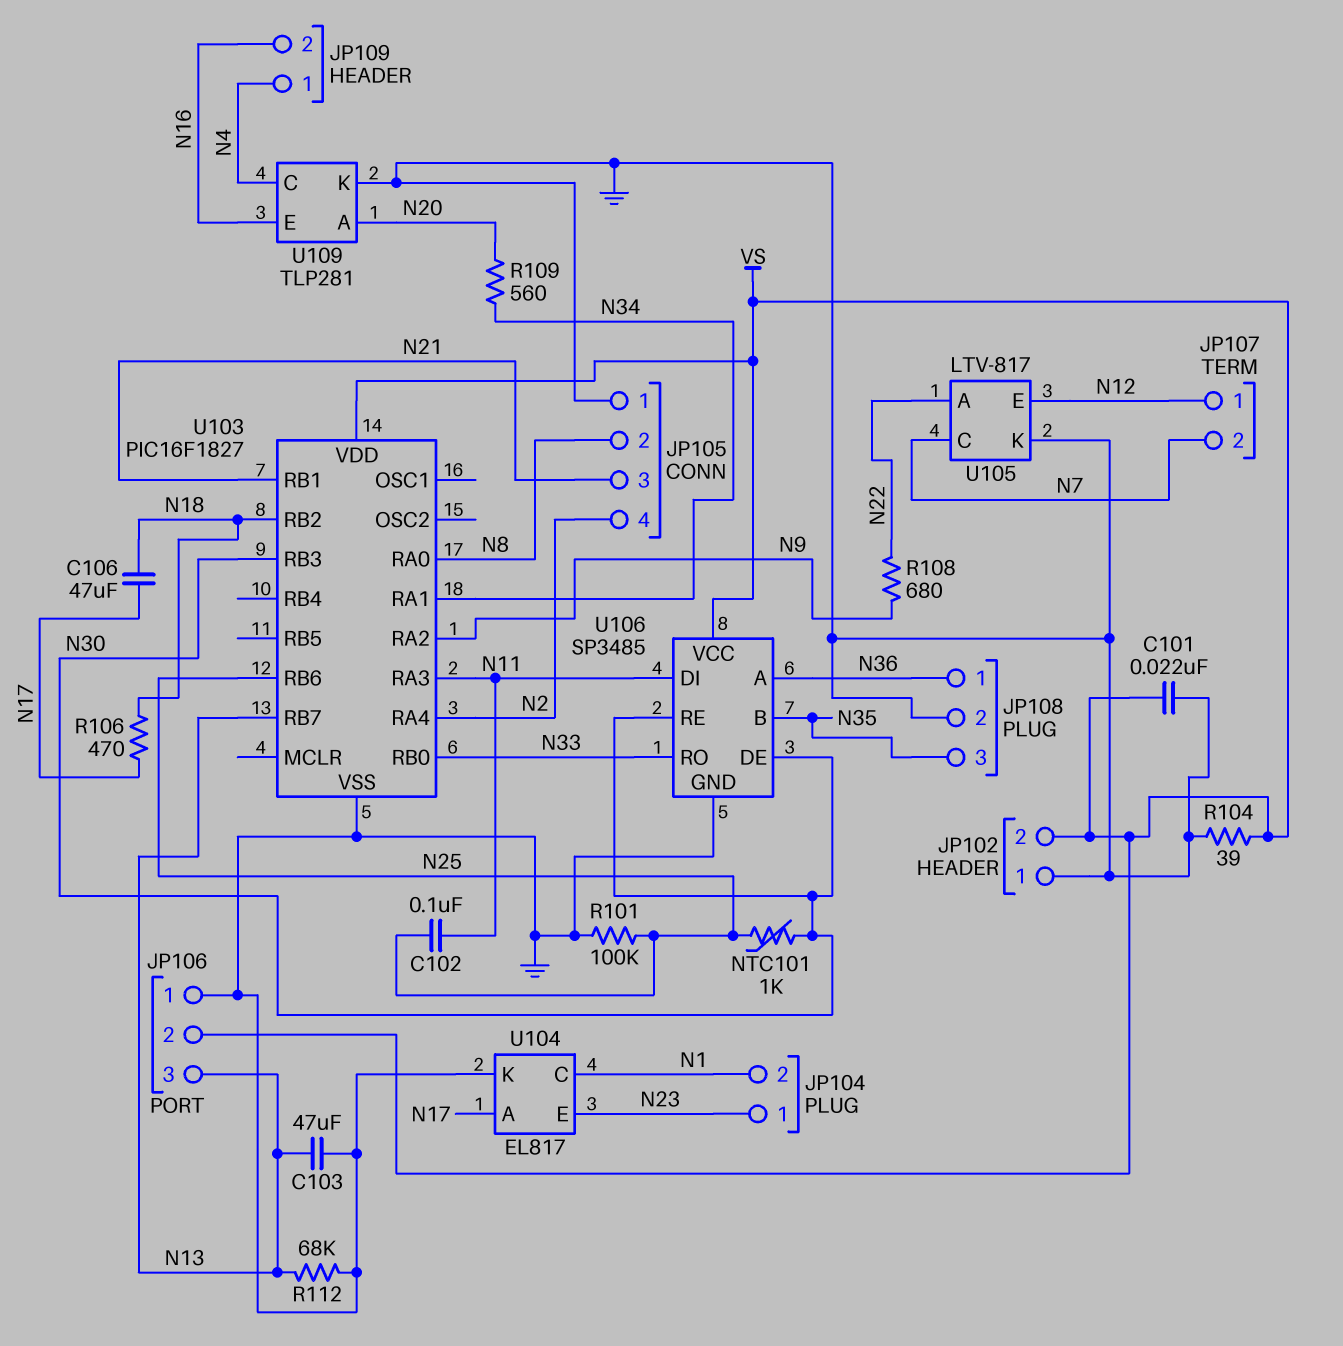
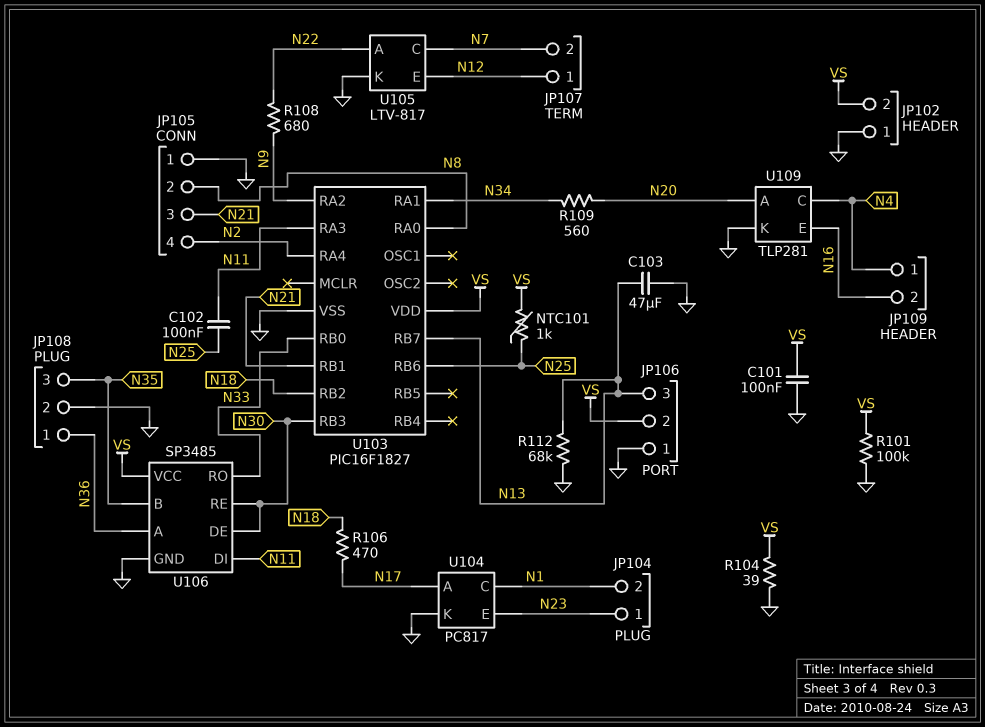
C101: 22nF (GND, VS) -> 100nF (GND, VS)
C106: 47uF (N17, N18) -> none
NTC101: 1k (N25, N30) -> 1k (N25, VS)
R101: 100k (GND, N25) -> 100k (GND, VS)
U104: EL817 -> PC817

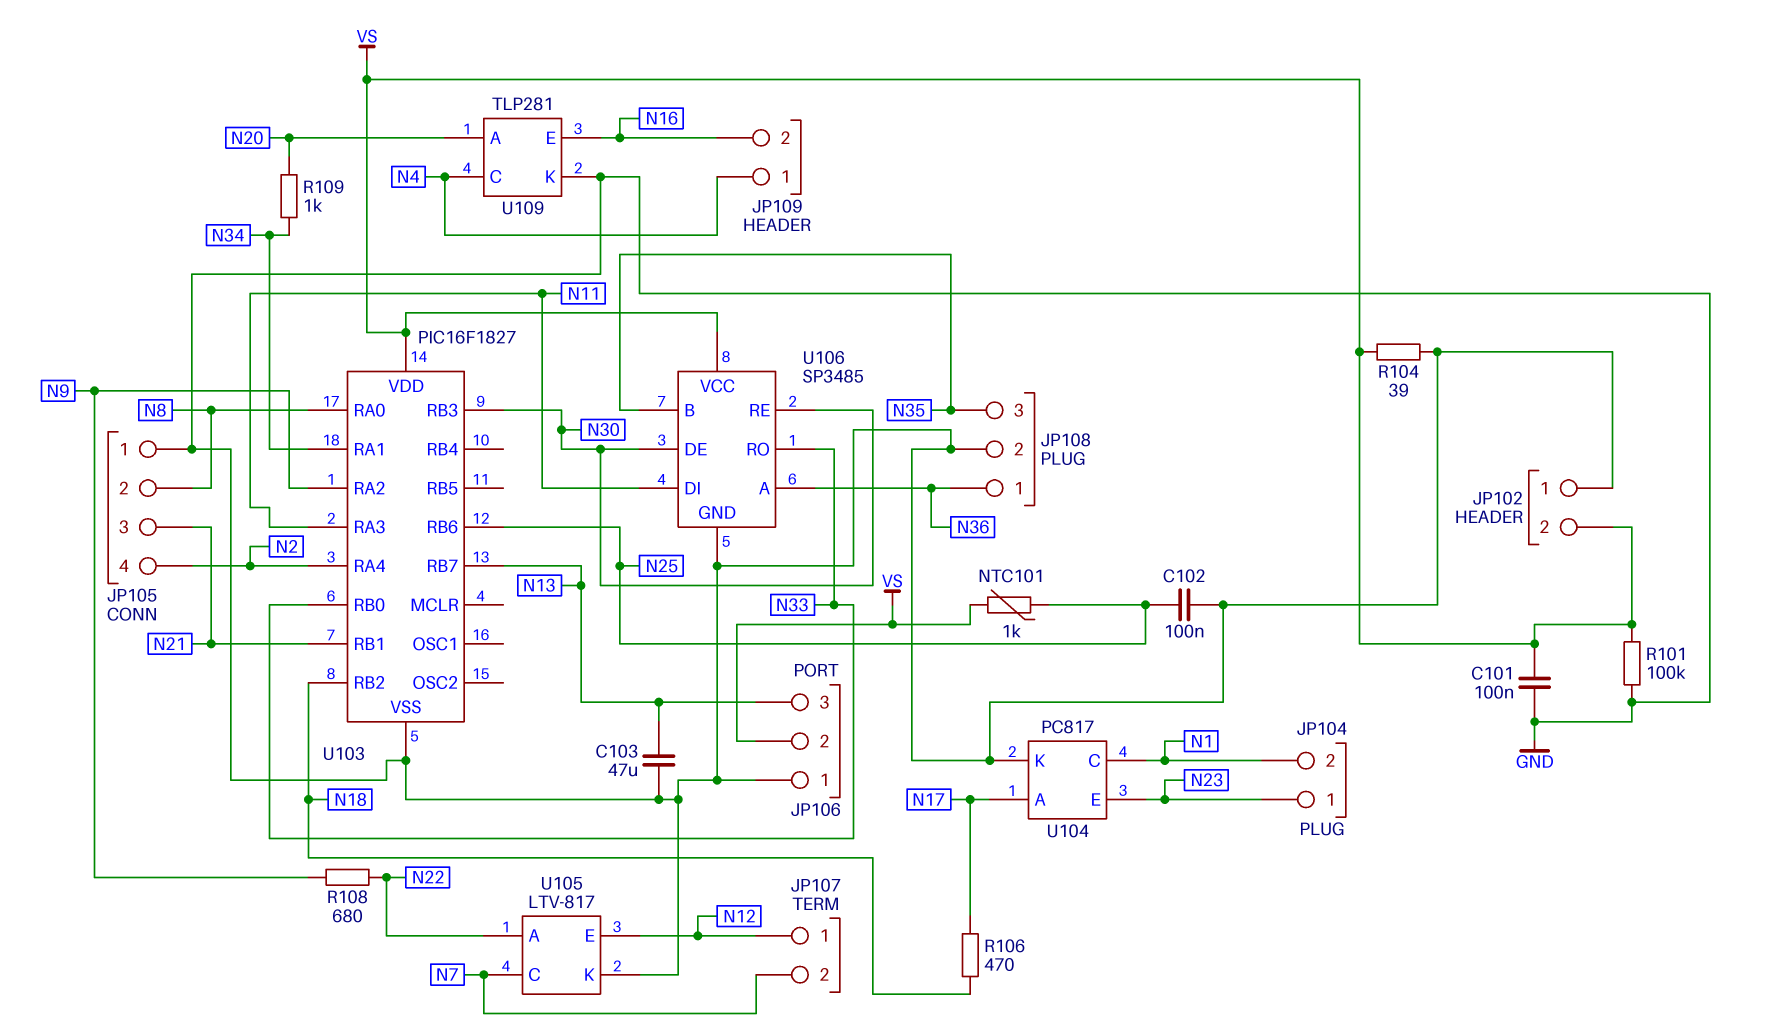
C102: 100nF (N11, N25) -> 100nF (GND, N25)
R109: 560 (N20, N34) -> 1k (N20, N34)
R112: 68k (GND, N13) -> none

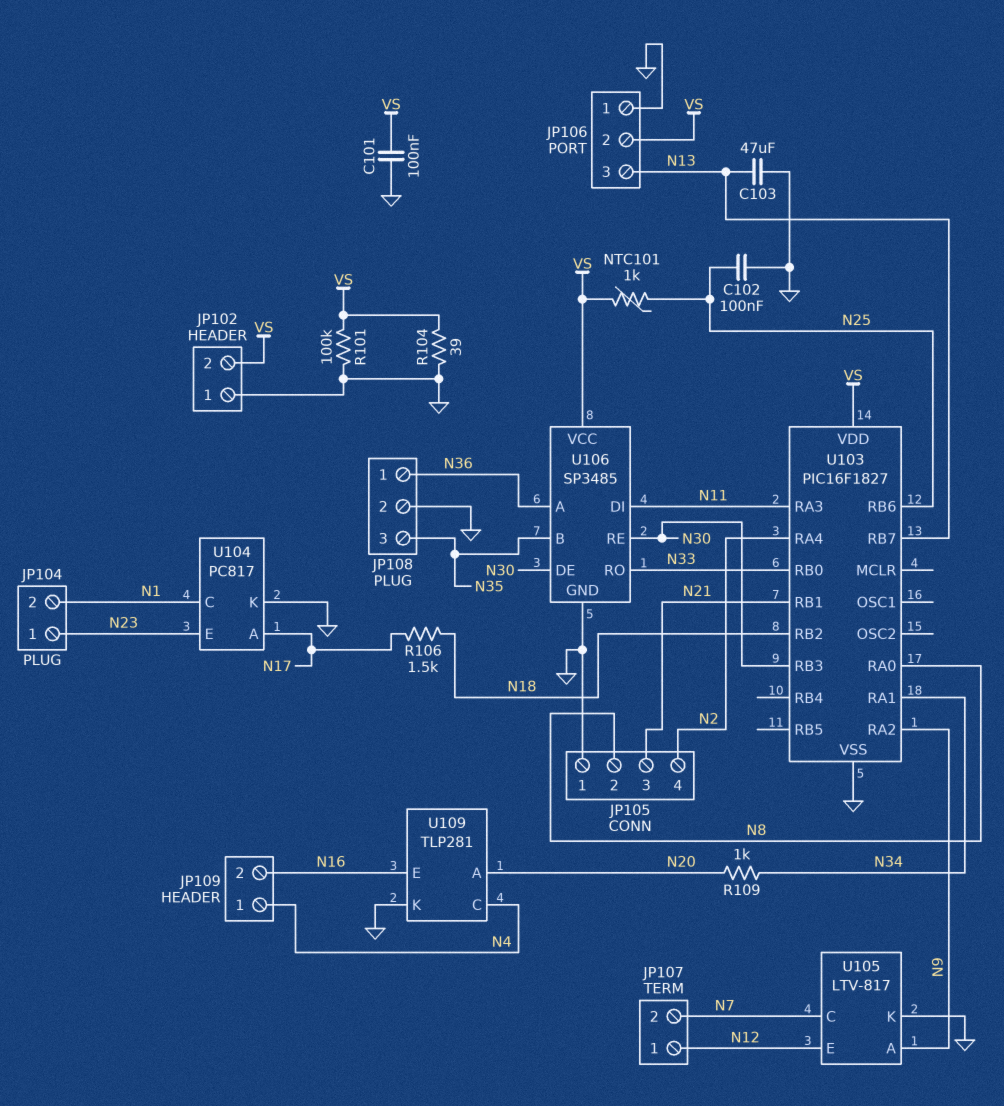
R106: 470 (N17, N18) -> 1.5k (N17, N18)
R108: 680 (N9, N22) -> none
U105 pin A: N22 -> N9

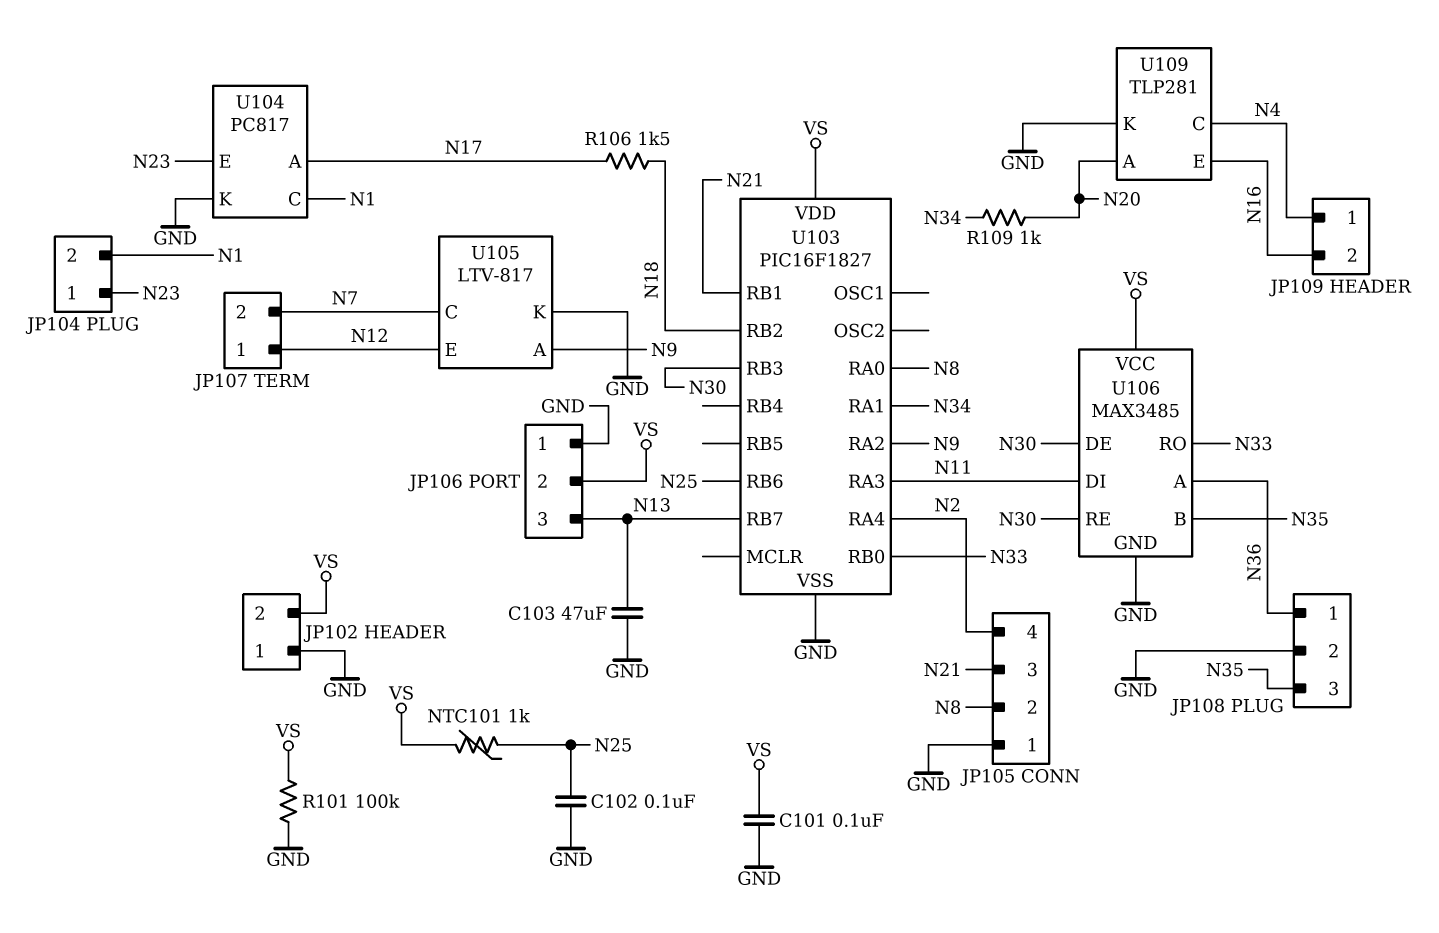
R104: 39 (GND, VS) -> none
U106: SP3485 -> MAX3485

